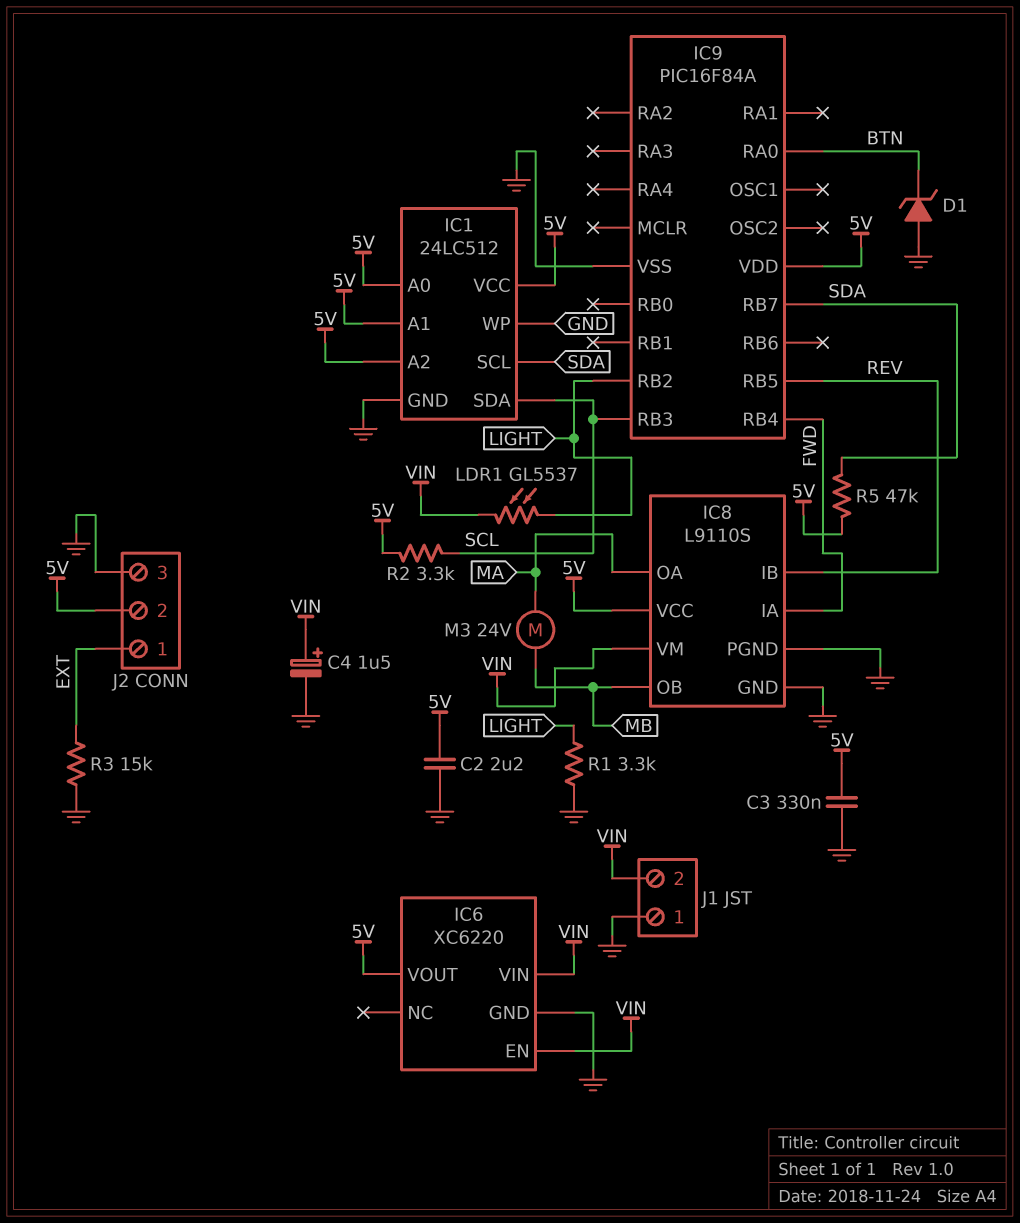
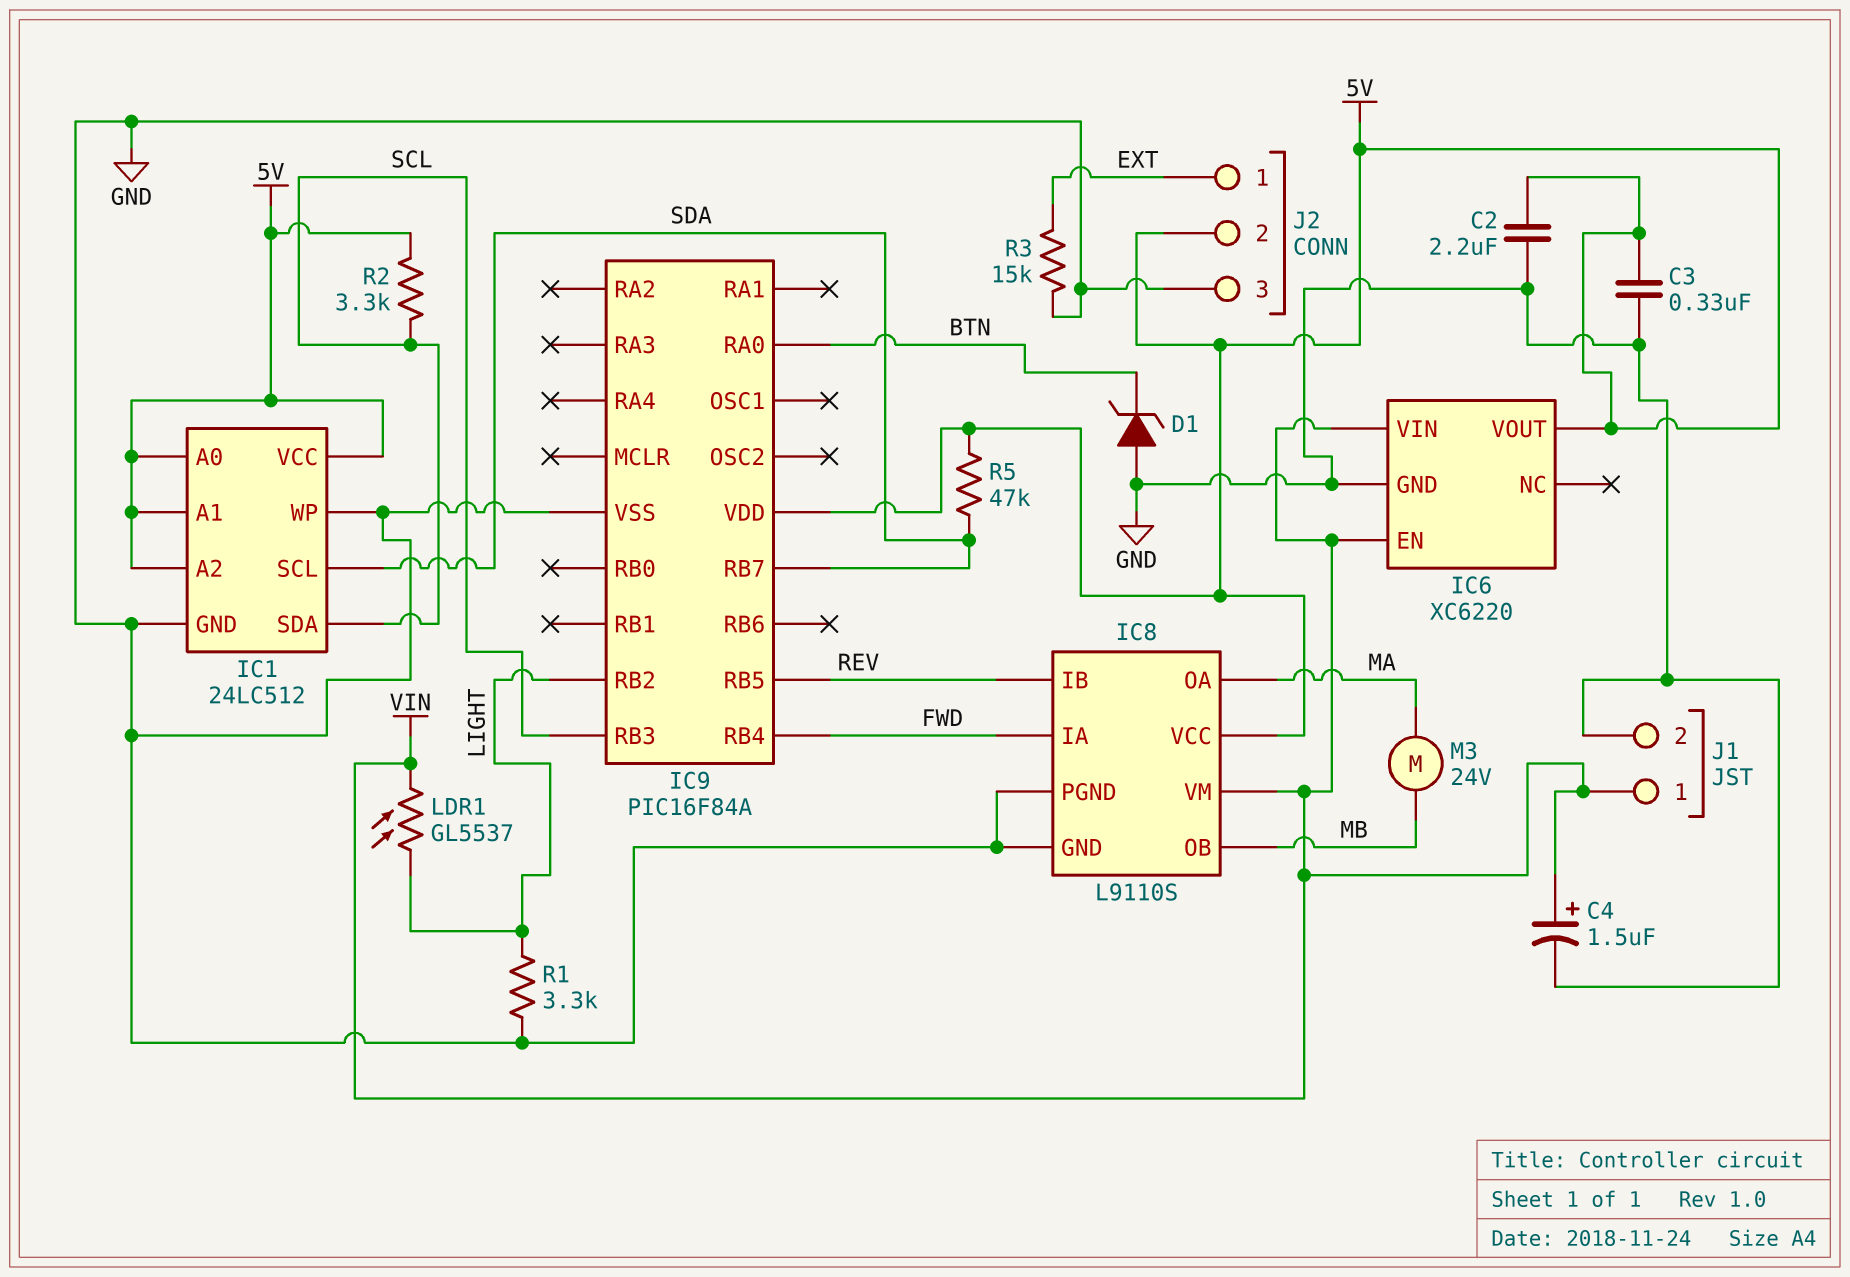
J1 pin 1: GND -> VIN
J1 pin 2: VIN -> GND

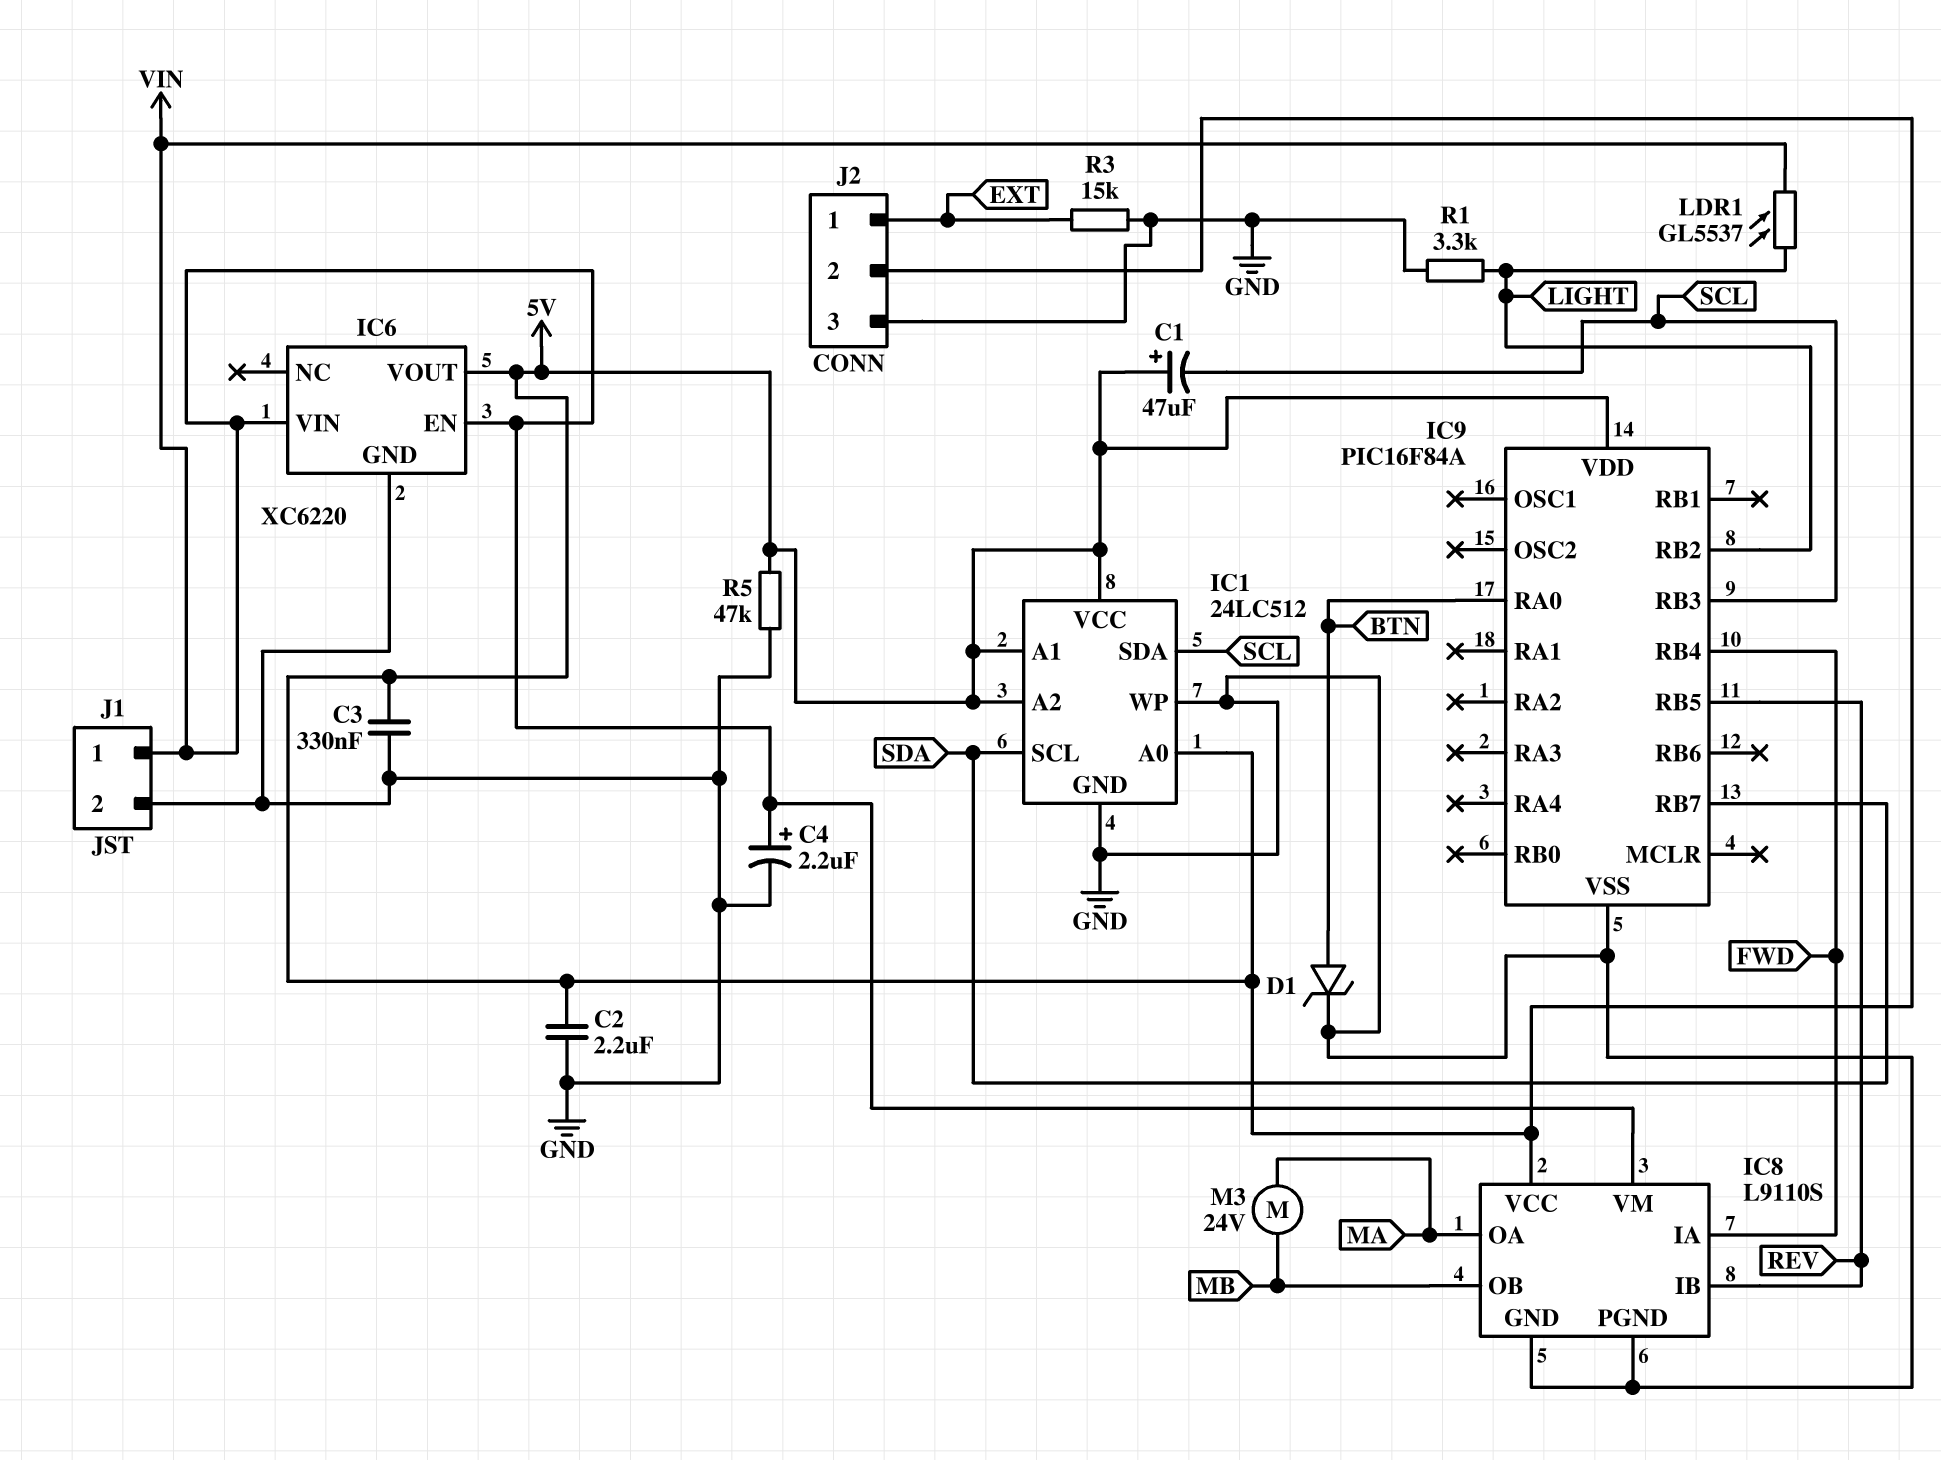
C1: none -> 47uF (plus 5V, minus SCL)
C4: 1.5uF (plus VIN, minus GND) -> 2.2uF (plus VIN, minus GND)
D1: zener (A GND, K BTN) -> zener (A BTN, K GND)
R2: 3.3k (5V, SCL) -> none
R5: 47k (5V, SDA) -> 47k (5V, GND)

